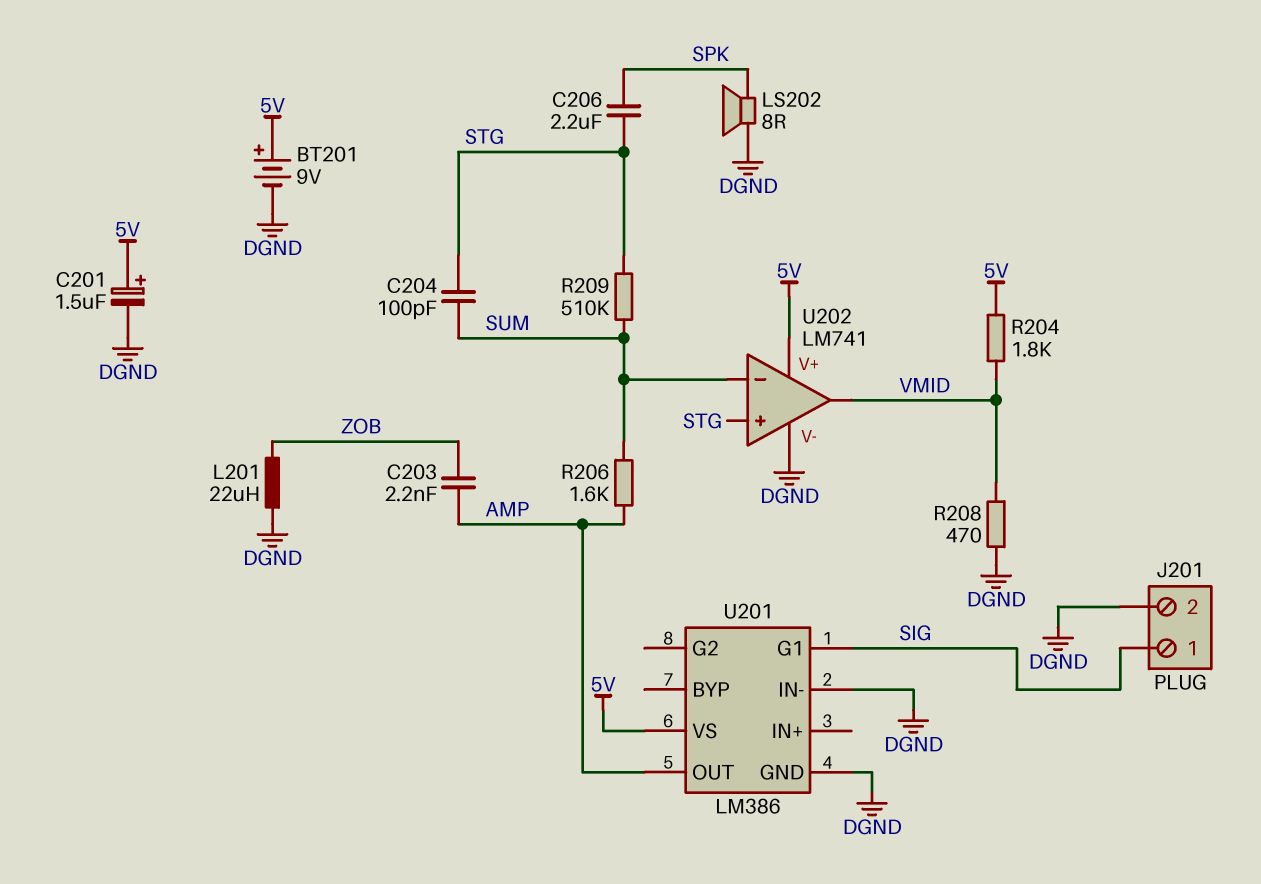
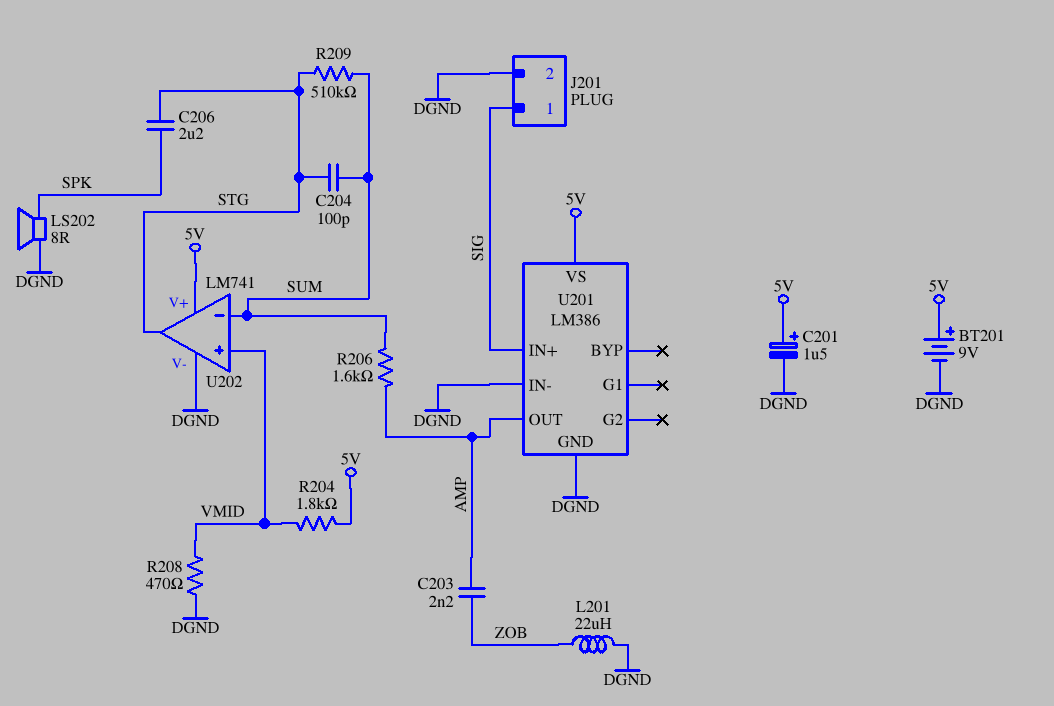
U201 pin G1: SIG -> none
U201 pin IN+: none -> SIG
U202 pin in+: STG -> VMID
U202 pin out: VMID -> STG

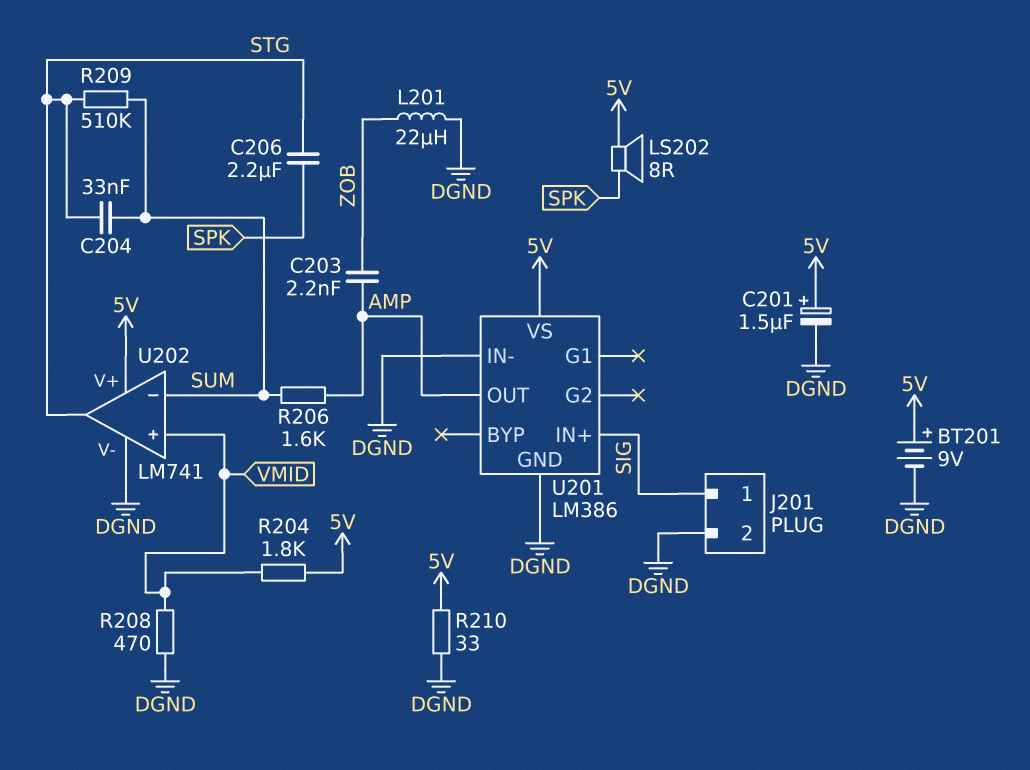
C204: 100pF (STG, SUM) -> 33nF (STG, SUM)
LS202: speaker 8R (DGND, SPK) -> speaker 8R (5V, SPK)
R210: none -> 33 (5V, DGND)

